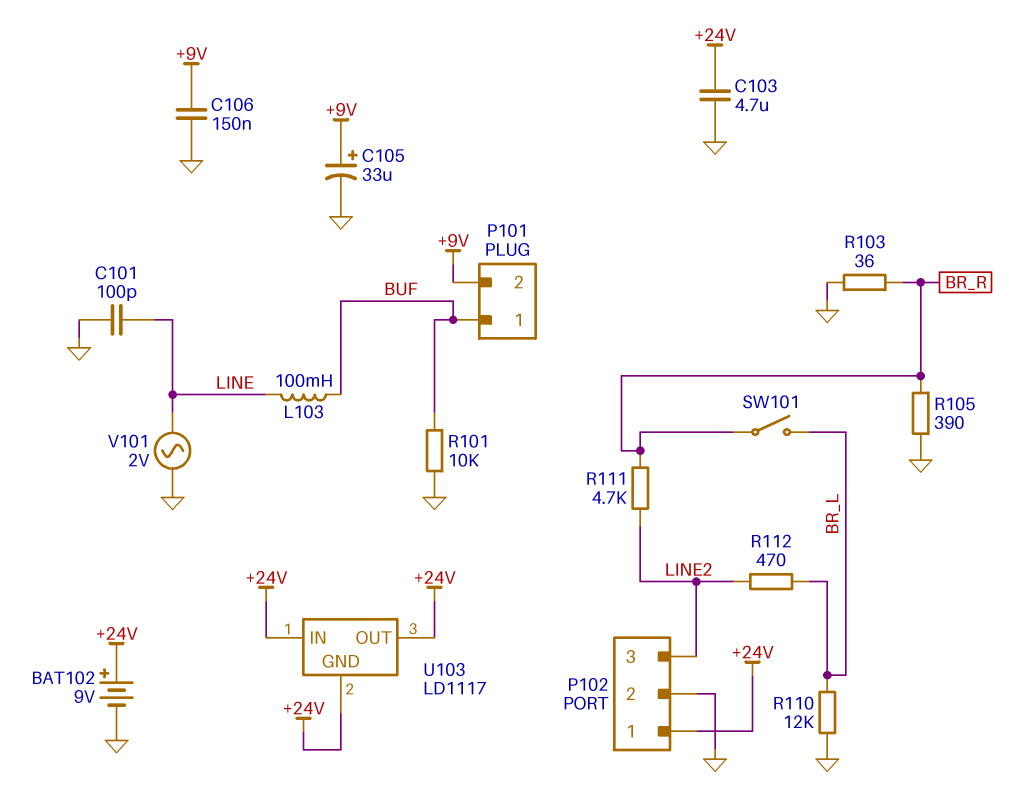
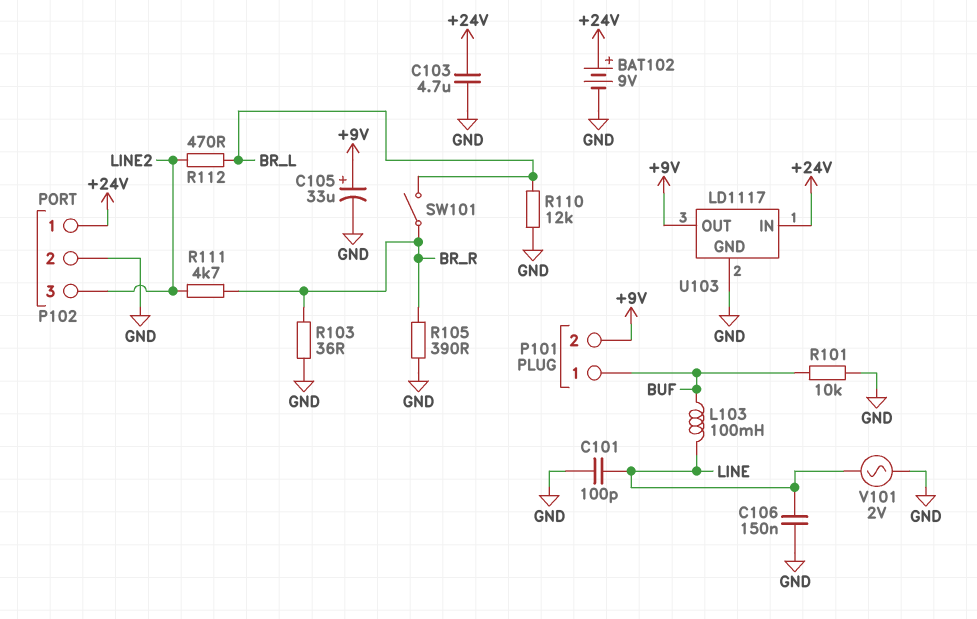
C106: 150nF (+9V, GND) -> 150nF (GND, LINE)
U103 pin GND: +24V -> GND
U103 pin OUT: +24V -> +9V

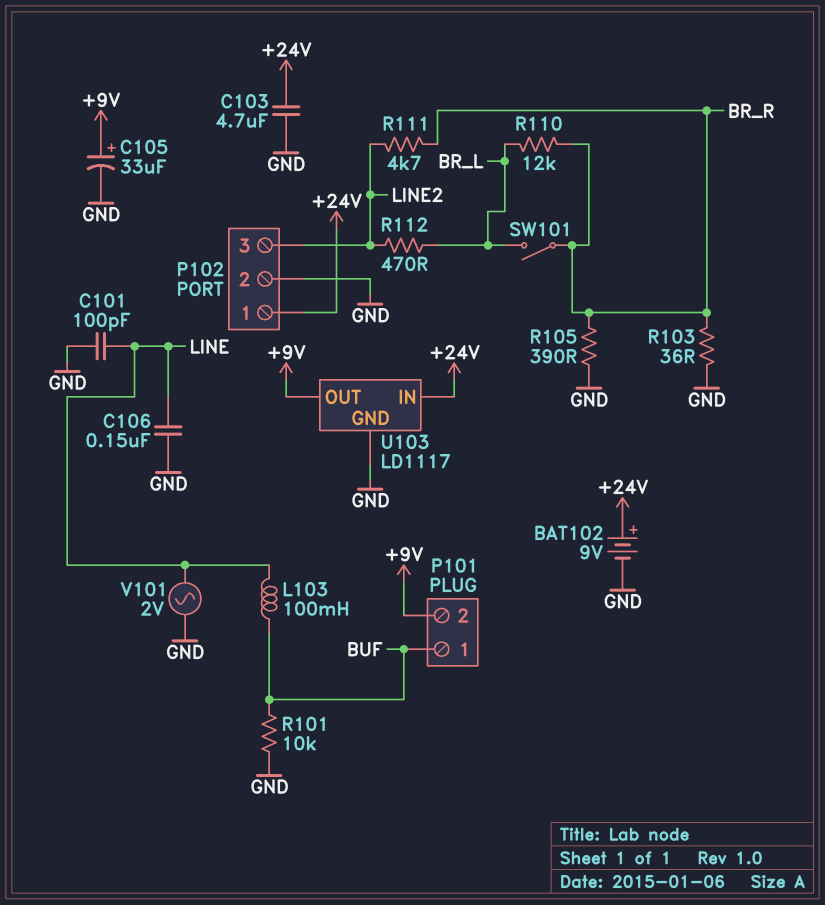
R110: 12k (BR_L, GND) -> 12k (BR_L, BR_R)

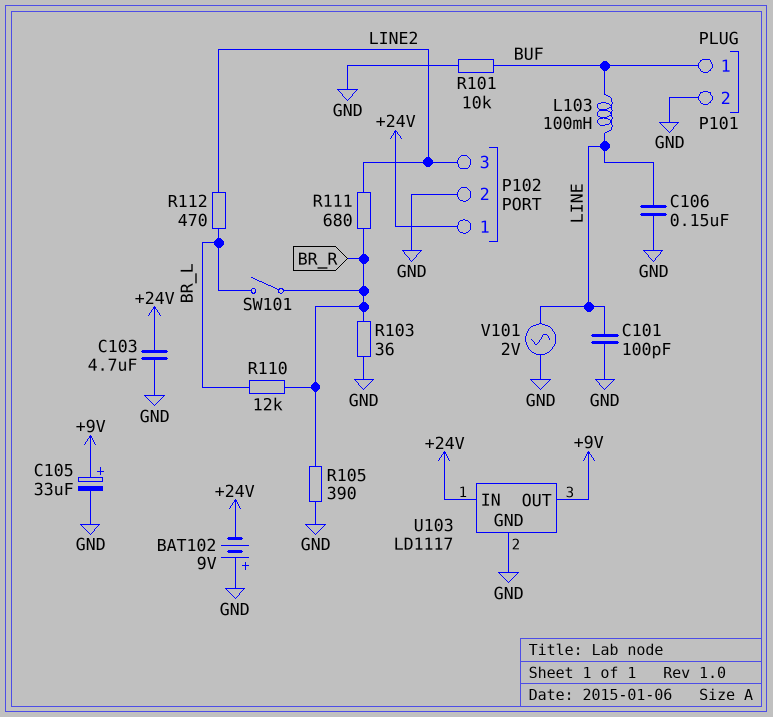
BAT102: 9V (plus +24V, minus GND) -> 9V (plus GND, minus +24V)
P101 pin 2: +9V -> GND
R111: 4.7k (BR_R, LINE2) -> 680 (BR_R, LINE2)

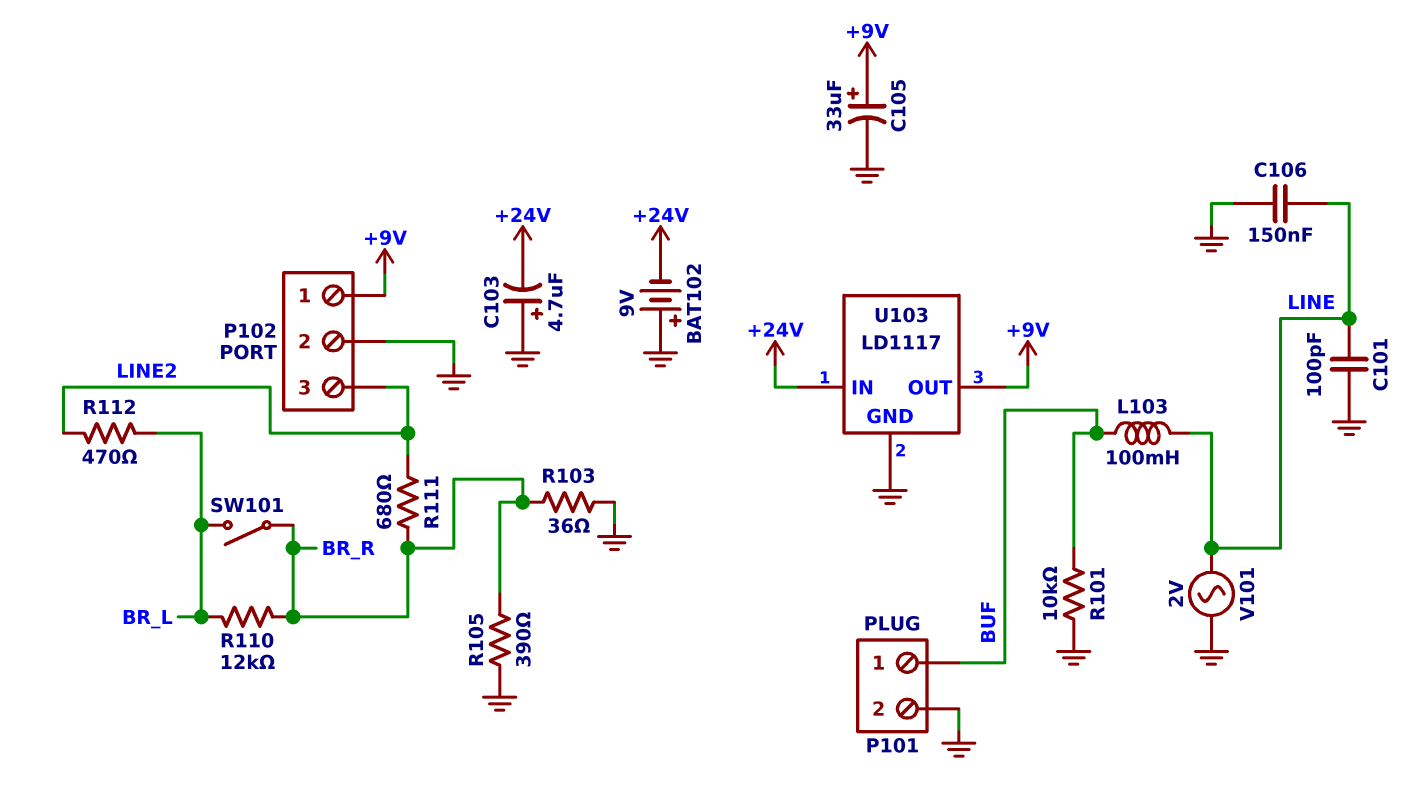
C103: 4.7uF (+24V, GND) -> 4.7uF (plus GND, minus +24V)
P102 pin 1: +24V -> +9V

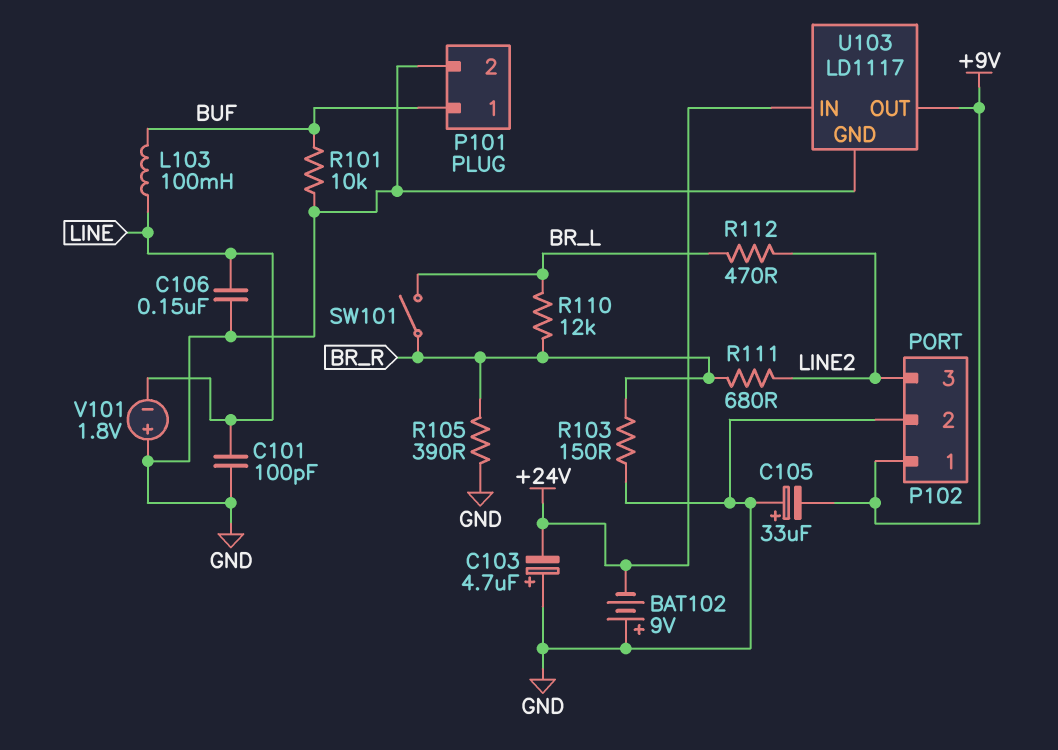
C105: 33uF (plus +9V, minus GND) -> 33uF (plus GND, minus +9V)
R103: 36 (BR_R, GND) -> 150 (BR_R, GND)
V101: AC 2V (GND, LINE) -> 1.8V (plus GND, minus LINE)

